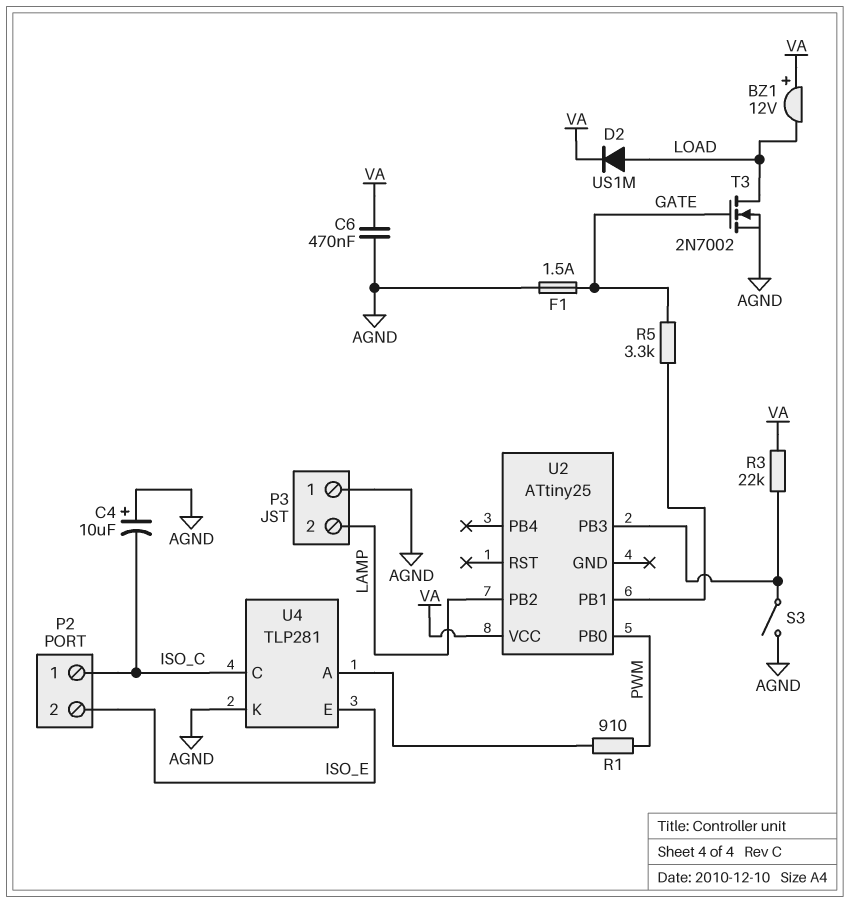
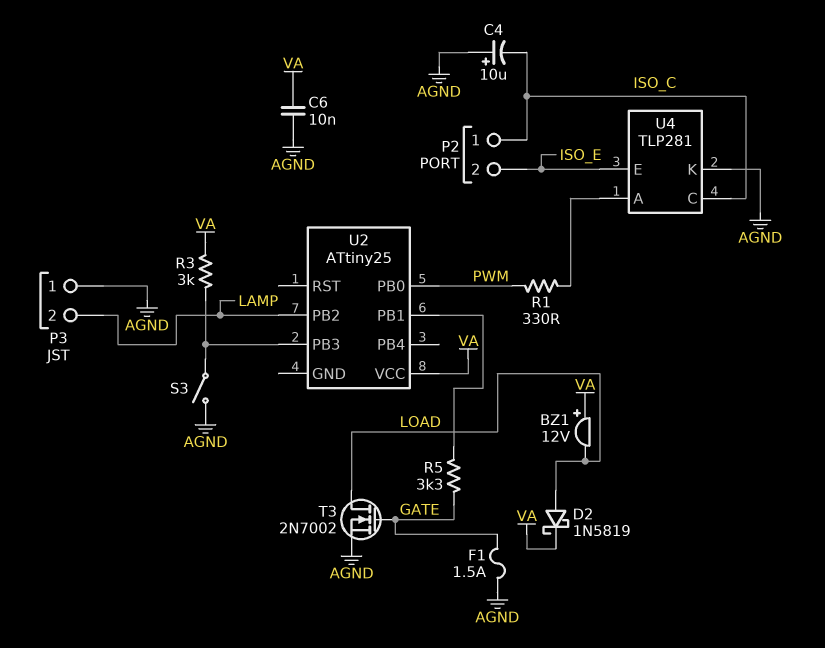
C6: 470nF (AGND, VA) -> 10nF (AGND, VA)
D2: diode US1M (A LOAD, K VA) -> schottky 1N5819 (A LOAD, K VA)
R1: 910 (PWM, U4/A) -> 330 (PWM, U4/A)
R3: 22k (U2/PB3, VA) -> 3k (U2/PB3, VA)

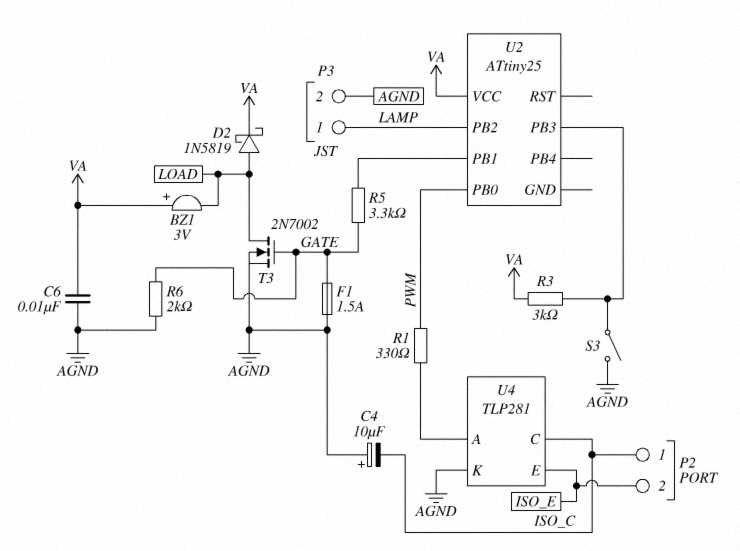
BZ1: buzzer 12V (plus VA, minus LOAD) -> buzzer 3V (plus VA, minus LOAD)
P3 pin 1: AGND -> LAMP
P3 pin 2: LAMP -> AGND
R6: none -> 2k (AGND, GATE)

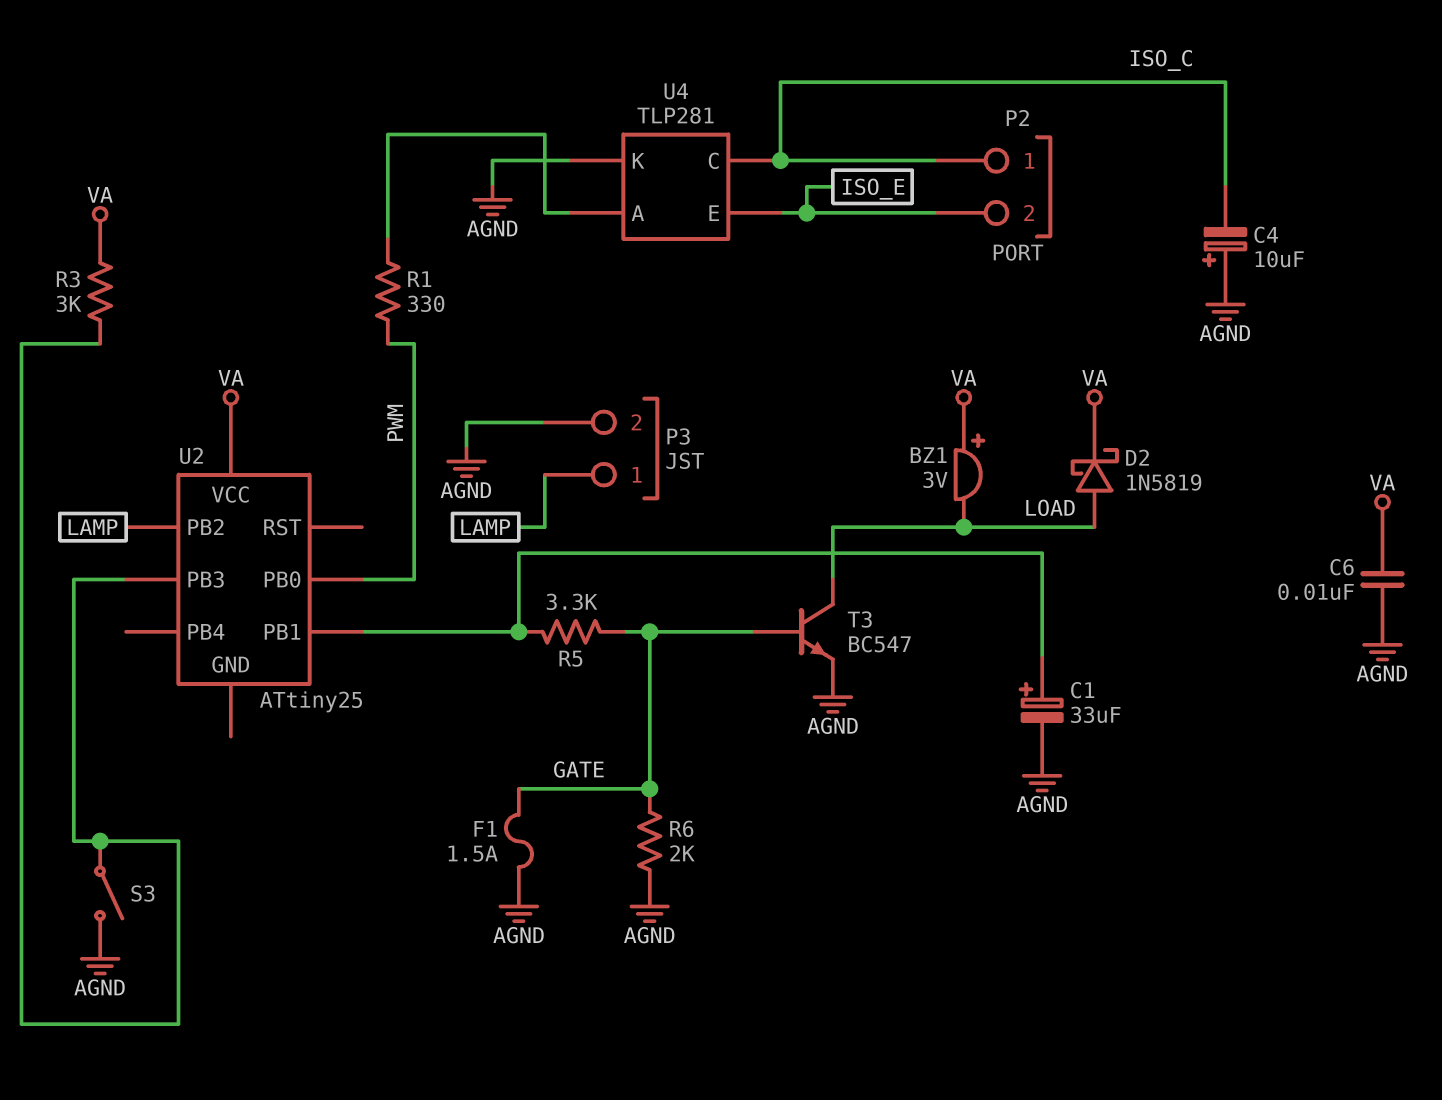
C1: none -> 33uF (plus U2/PB1, minus AGND)
T3: NMOS 2N7002 (G GATE, D LOAD, S AGND) -> NPN BC547 (B GATE, C LOAD, E AGND)

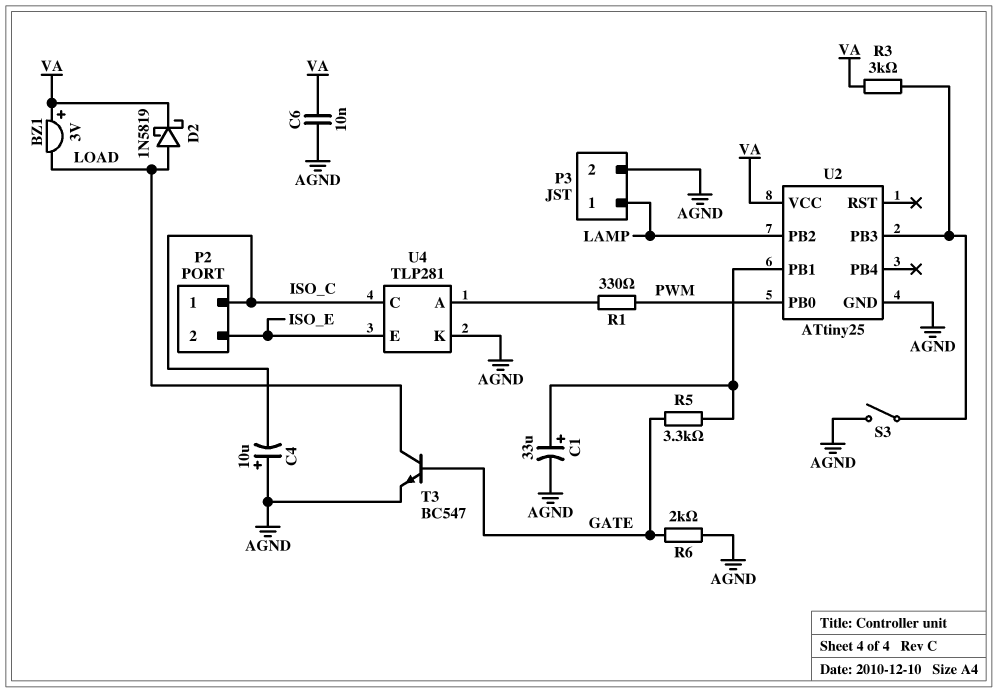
F1: 1.5A (AGND, GATE) -> none
U2 pin GND: none -> AGND

